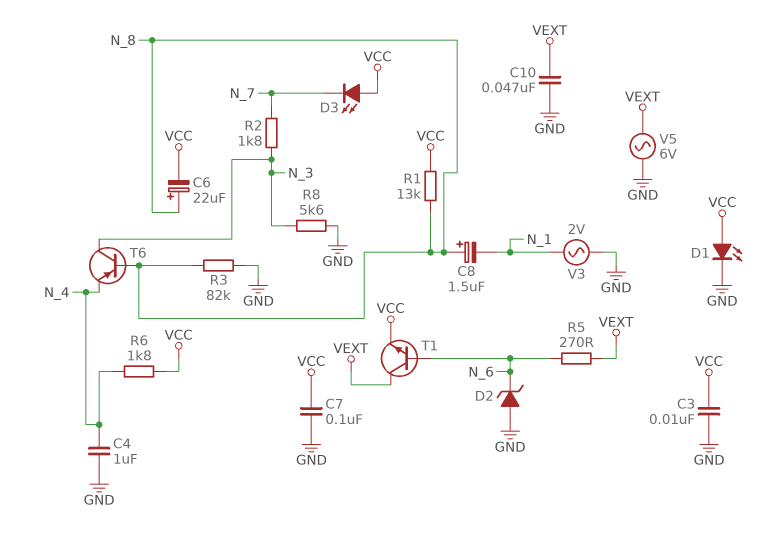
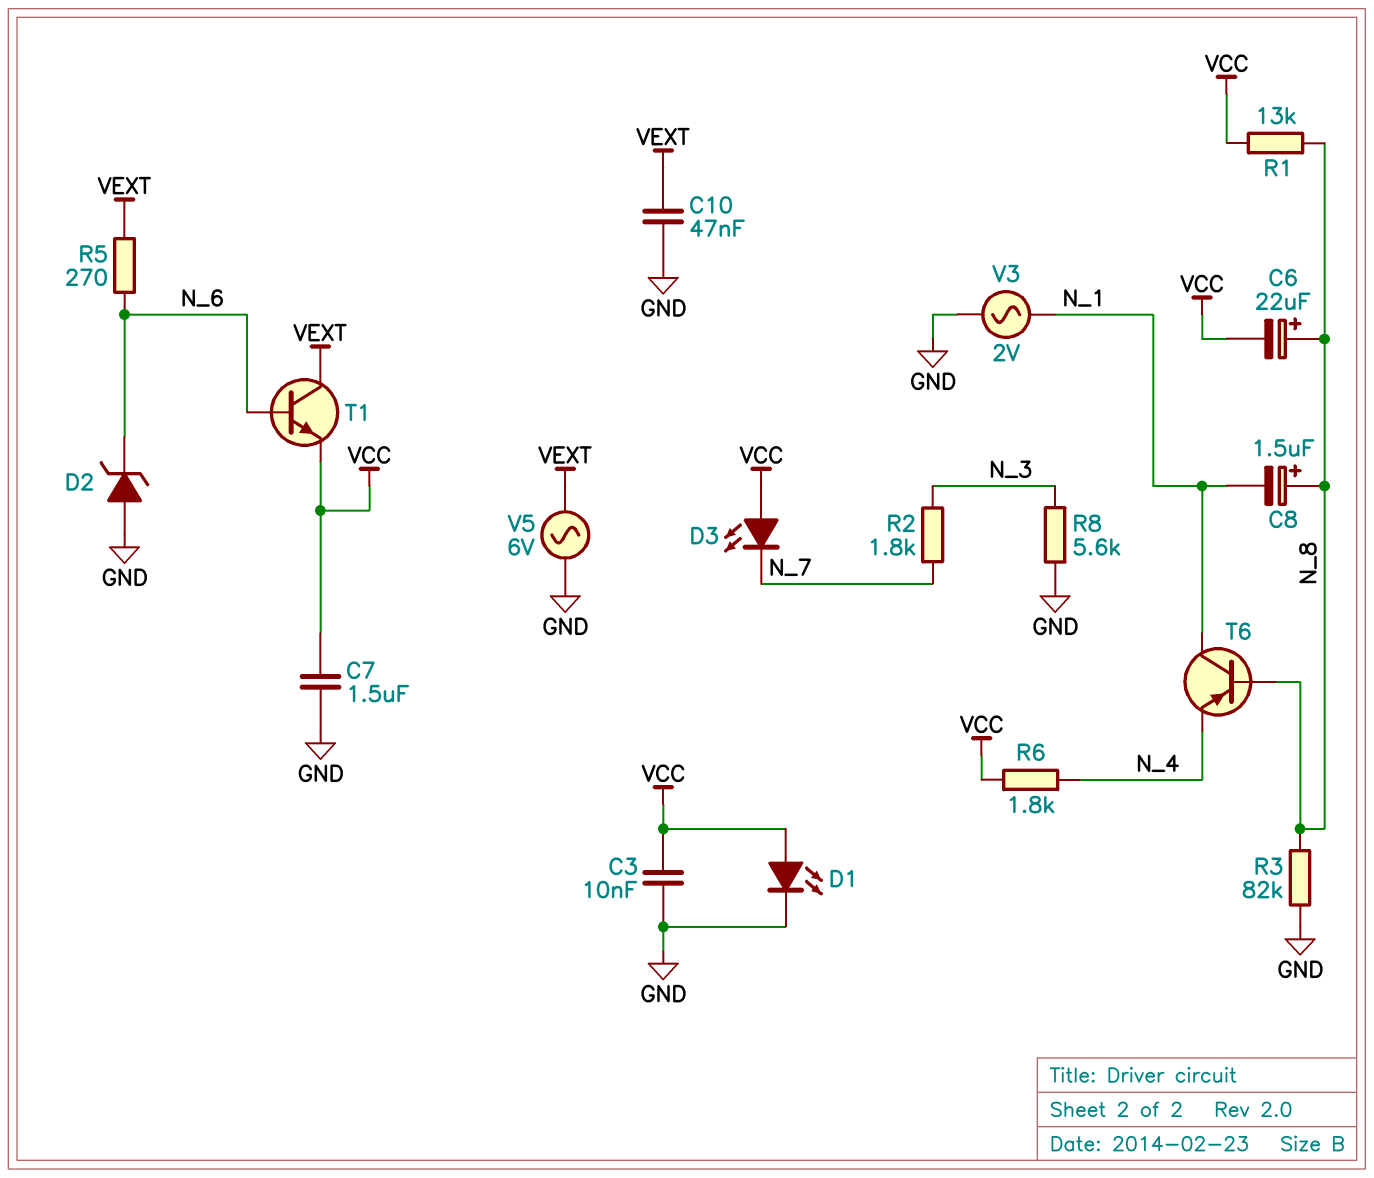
C4: 1uF (GND, N_4) -> none
C7: 100nF (GND, VCC) -> 1.5uF (GND, VCC)
T6: PNP (B N_8, C N_3, E N_4) -> PNP (B N_8, C N_1, E N_4)

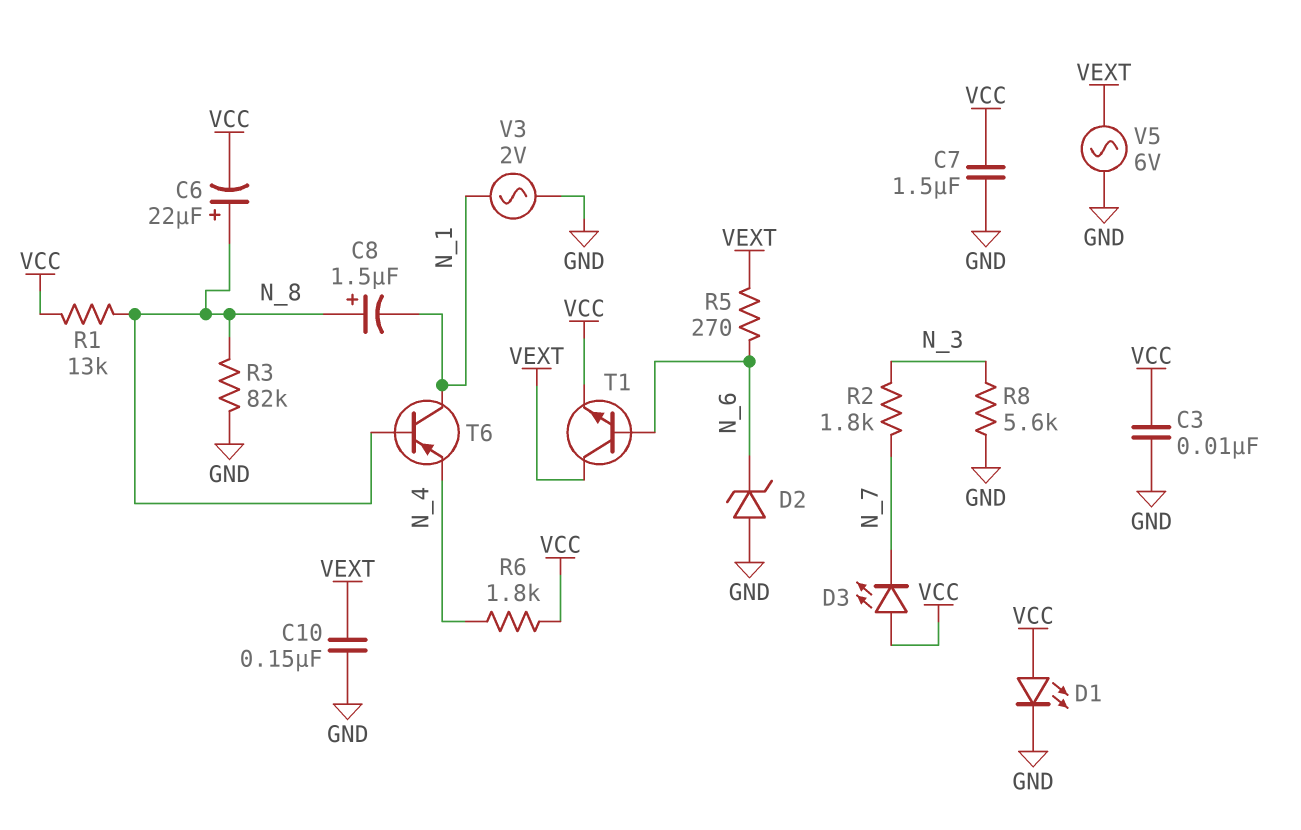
C10: 47nF (GND, VEXT) -> 150nF (GND, VEXT)

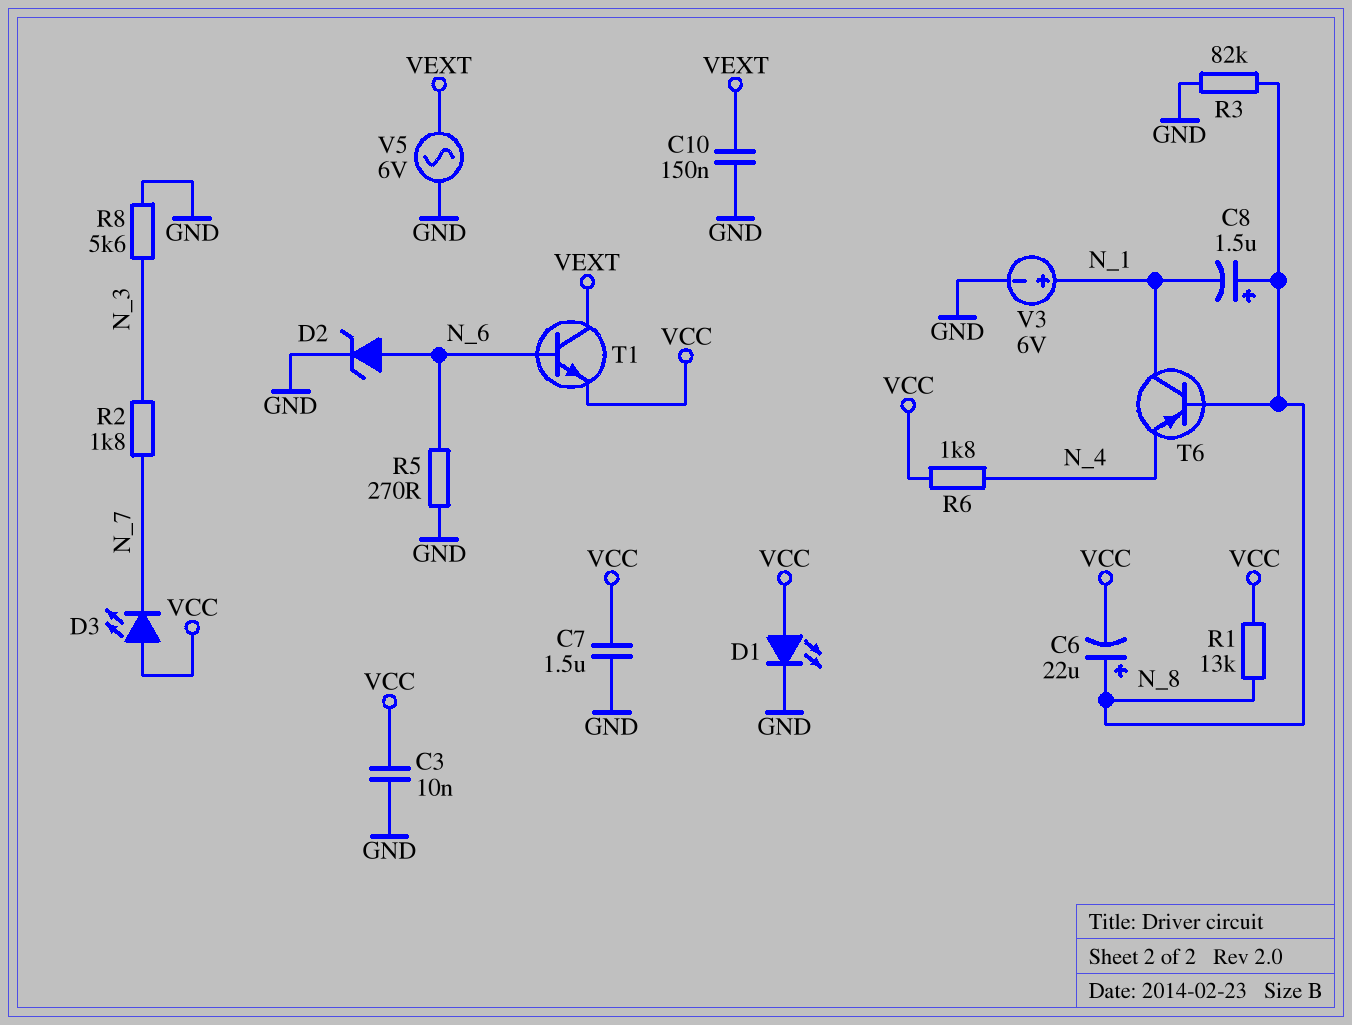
D2: zener (A GND, K N_6) -> zener (A N_6, K GND)
R5: 270 (N_6, VEXT) -> 270 (GND, N_6)
V3: AC 2V (GND, N_1) -> 6V (plus N_1, minus GND)

